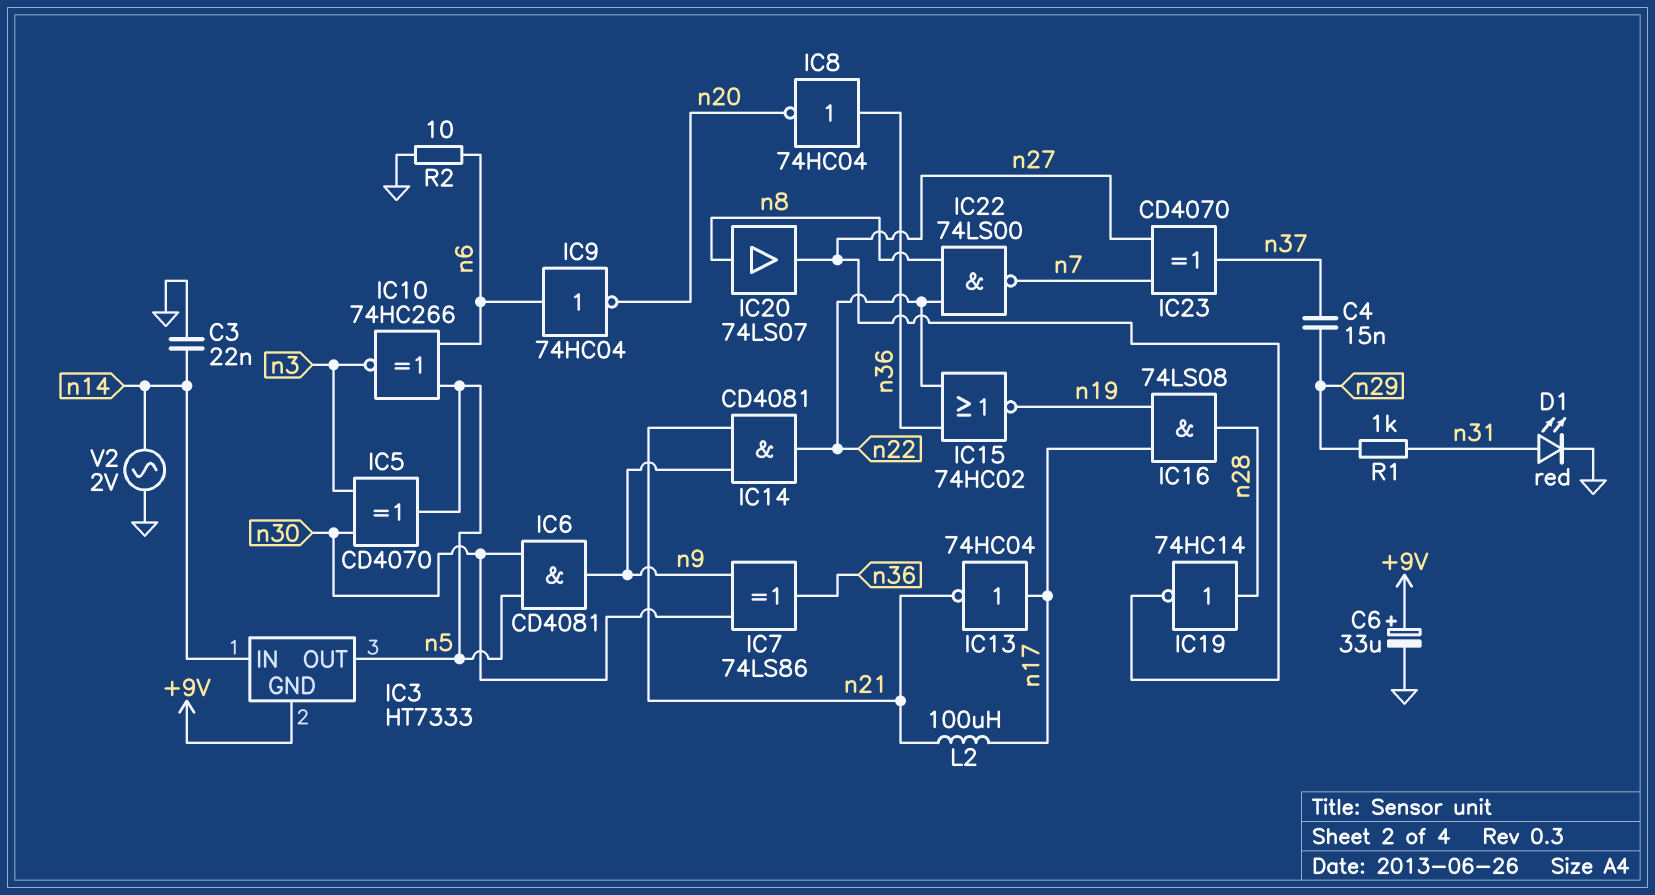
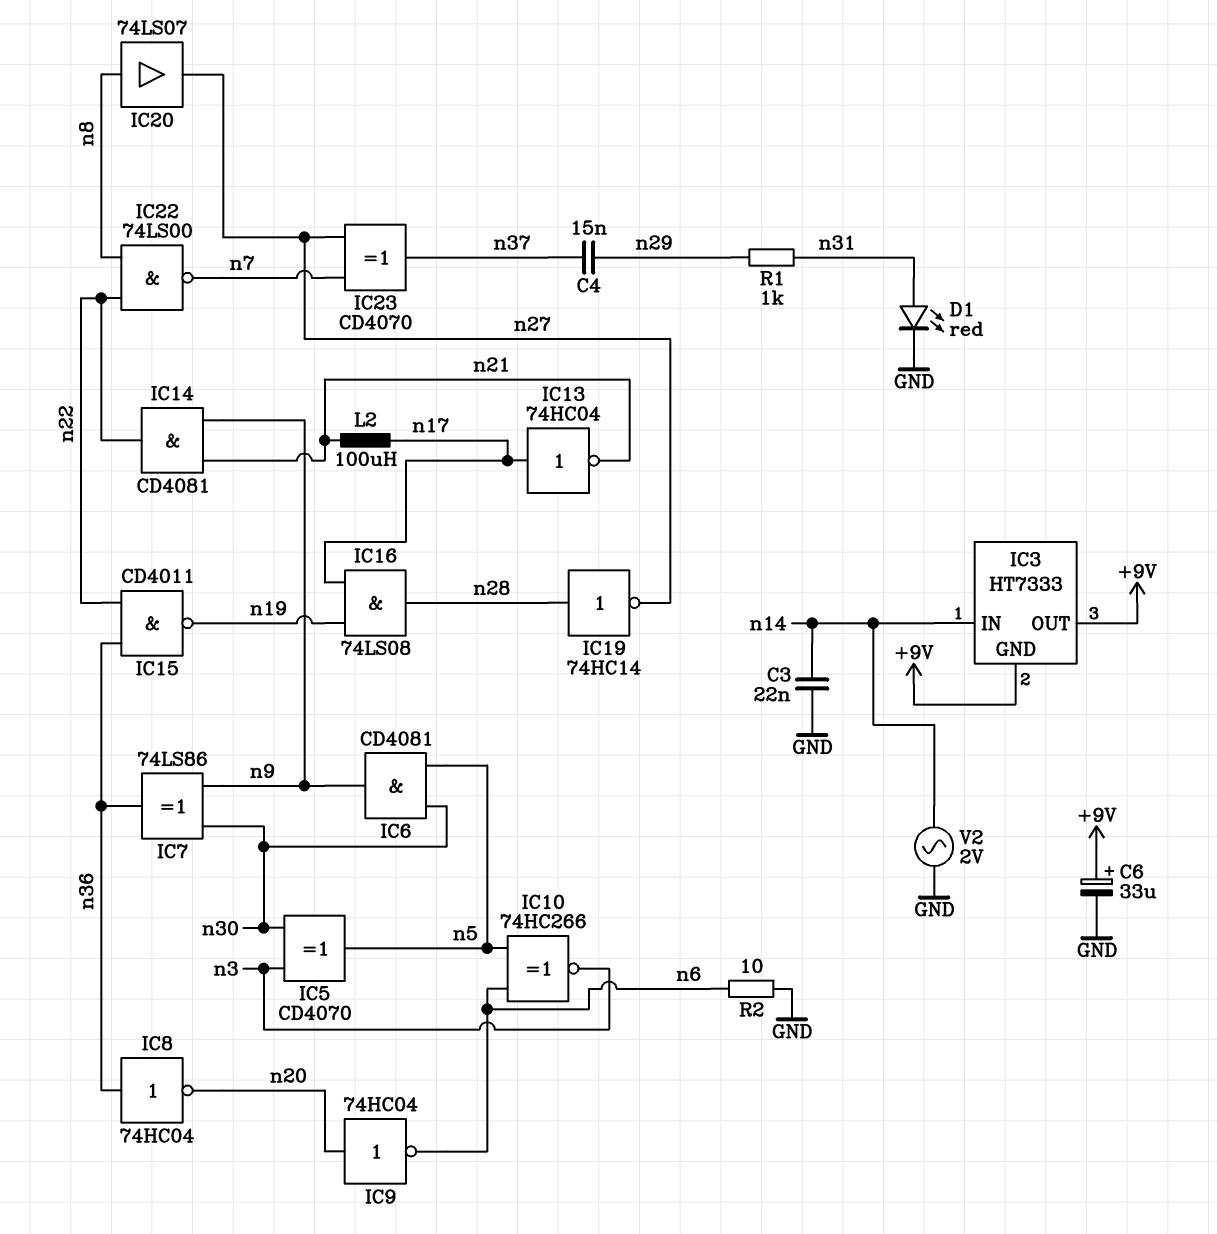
IC3 pin OUT: n5 -> +9V
IC9: NOT 74HC04 (in n6, out n20) -> NOT 74HC04 (in n20, out n6)
IC15: NOR 74HC02 (in n22, in n36, out n19) -> NAND CD4011 (in n22, in n36, out n19)

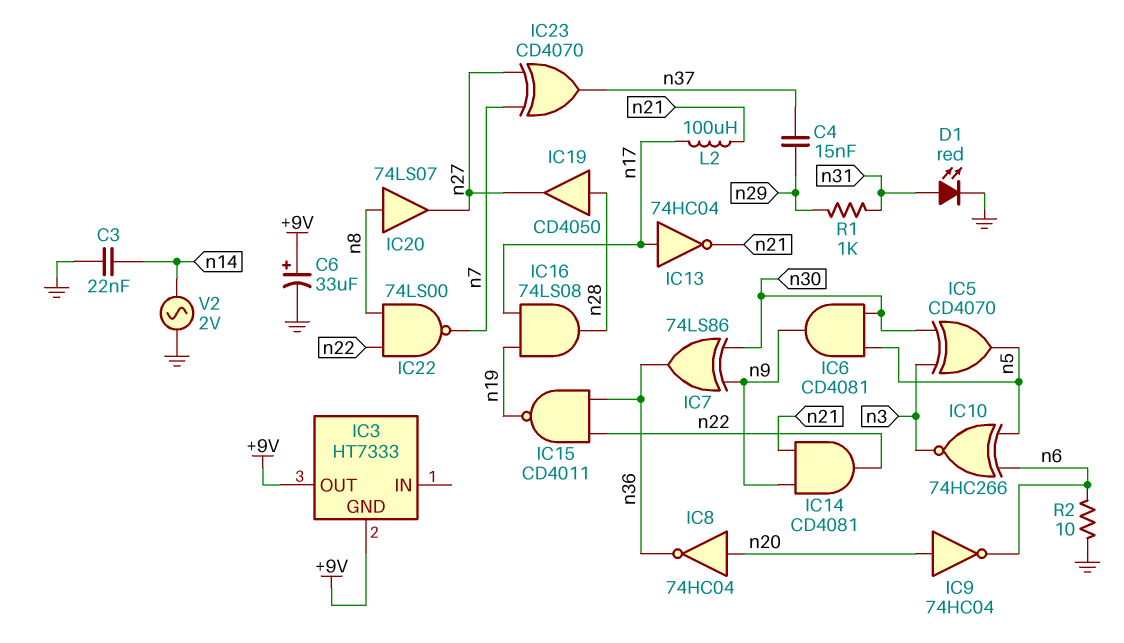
IC3 pin IN: n14 -> none
IC8: NOT 74HC04 (in n36, out n20) -> NOT 74HC04 (in n20, out n36)
IC19: NOT 74HC14 (in n28, out n27) -> buffer CD4050 (in n28, out n27)

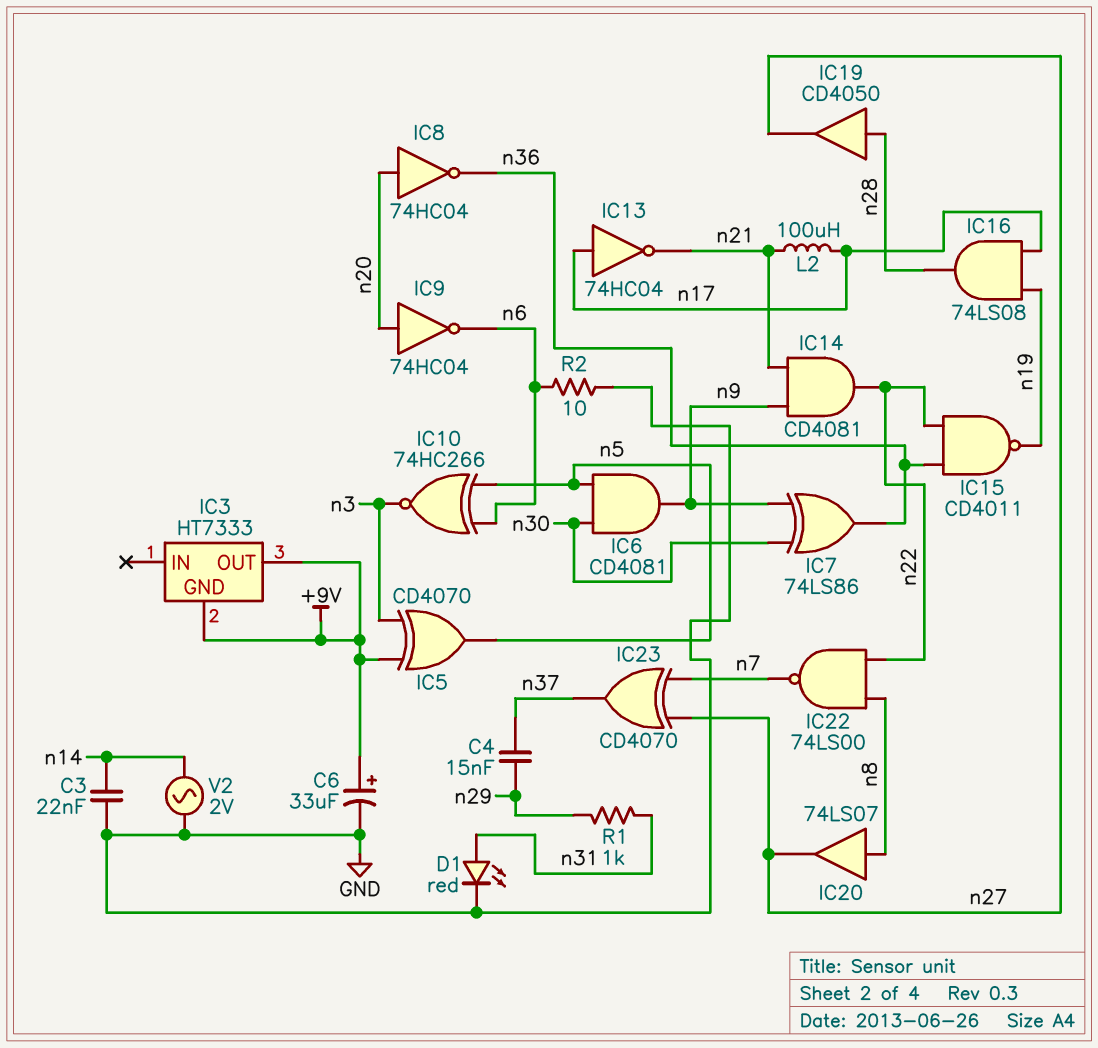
IC5: XOR CD4070 (in n3, in n30, out n5) -> XOR CD4070 (in +9V, in n3, out n5)

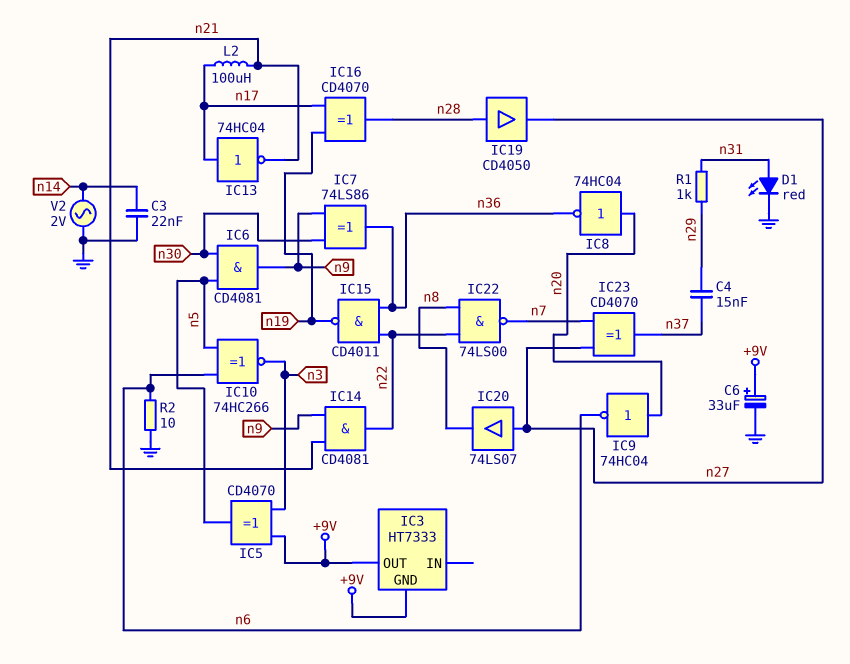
IC16: AND 74LS08 (in n17, in n19, out n28) -> XOR CD4070 (in n17, in n19, out n28)
IC20: buffer 74LS07 (in n8, out n27) -> buffer 74LS07 (in n27, out n8)

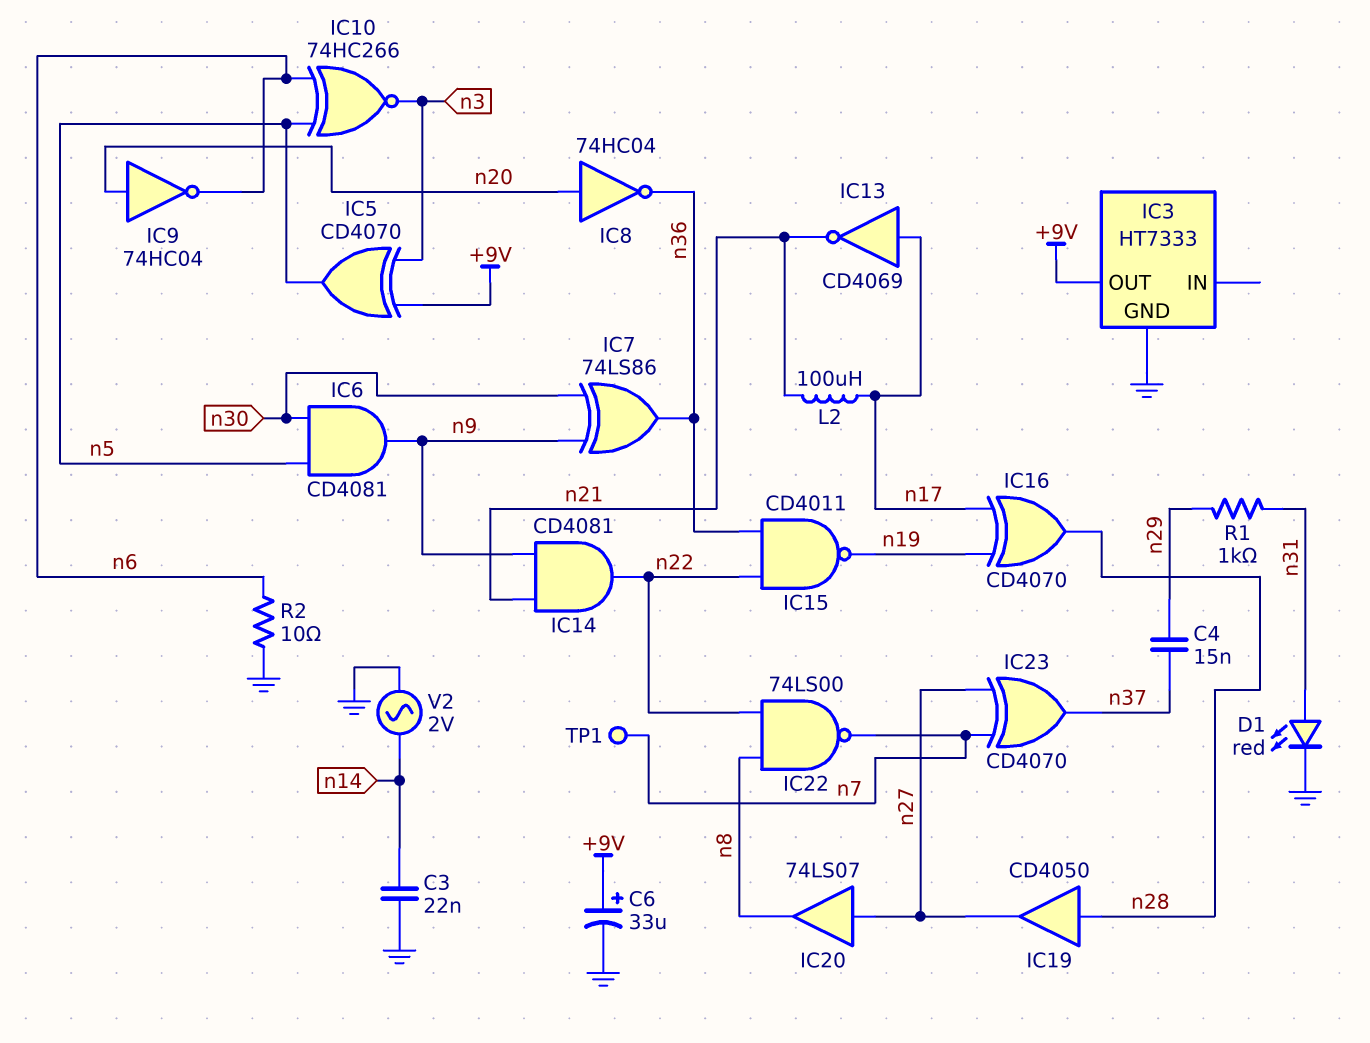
IC3 pin GND: +9V -> GND
IC13: NOT 74HC04 (in n17, out n21) -> NOT CD4069 (in n17, out n21)
TP1: none -> test point (n7)

